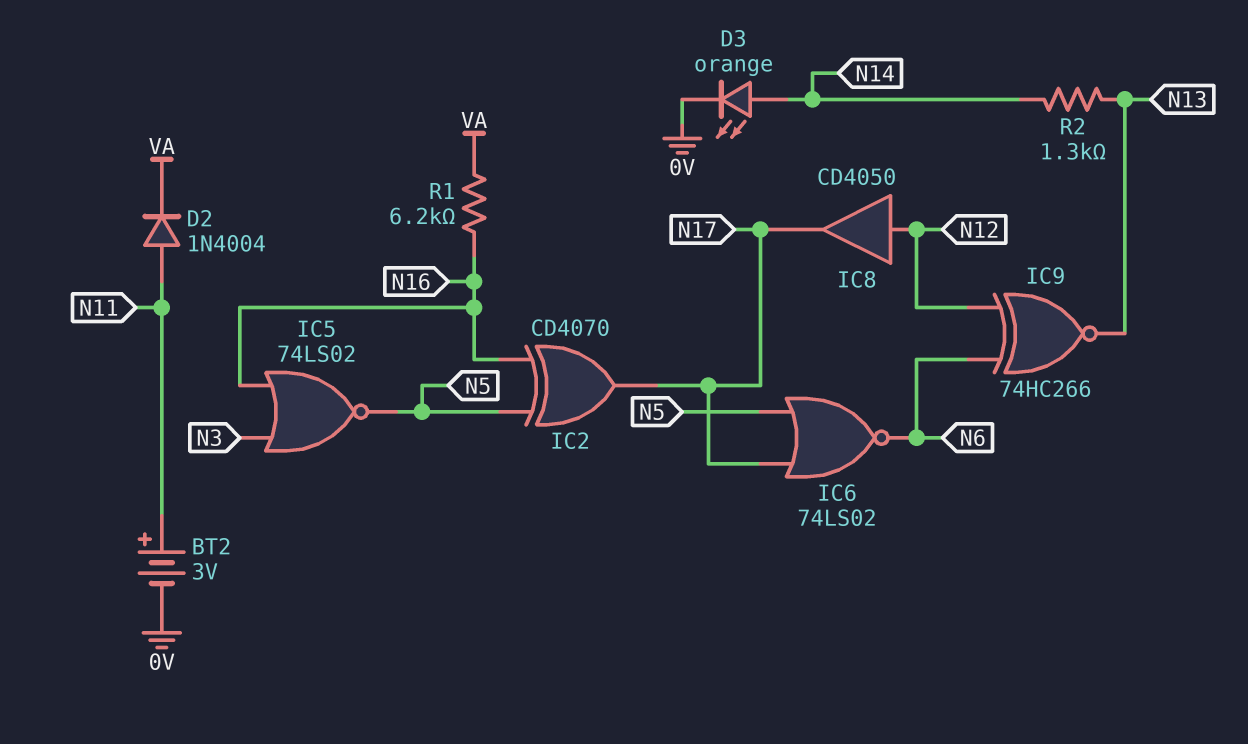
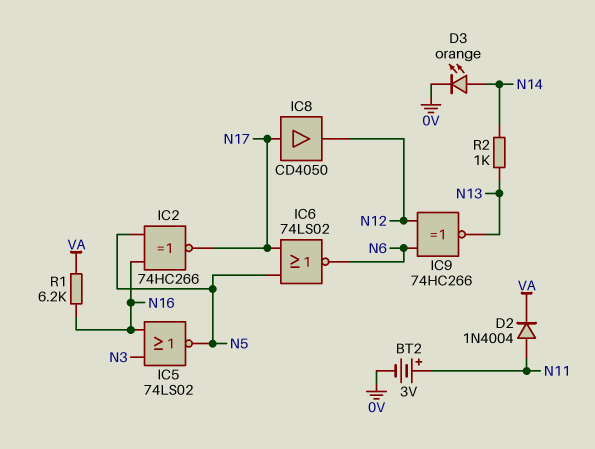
IC2: XOR CD4070 (in N5, in N16, out N17) -> XNOR 74HC266 (in N5, in N16, out N17)
IC8: buffer CD4050 (in N12, out N17) -> buffer CD4050 (in N17, out N12)
R2: 1.3k (N13, N14) -> 1k (N13, N14)

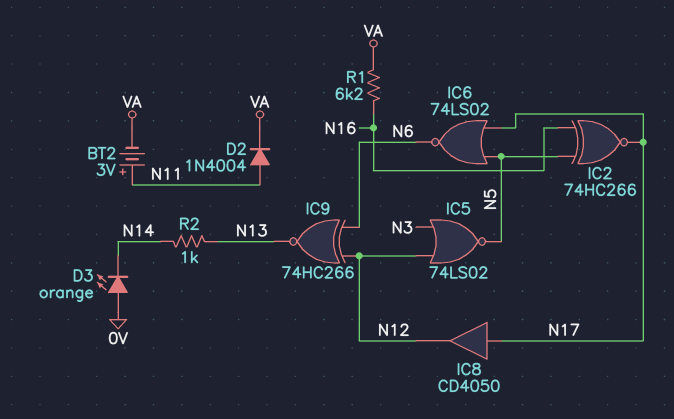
BT2: 3V (plus N11, minus 0V) -> 3V (plus N11, minus VA)
D3: LED orange (A N14, K 0V) -> LED orange (A 0V, K N14)
IC5: NOR 74LS02 (in N3, in N16, out N5) -> NOR 74LS02 (in N3, in N12, out N5)

